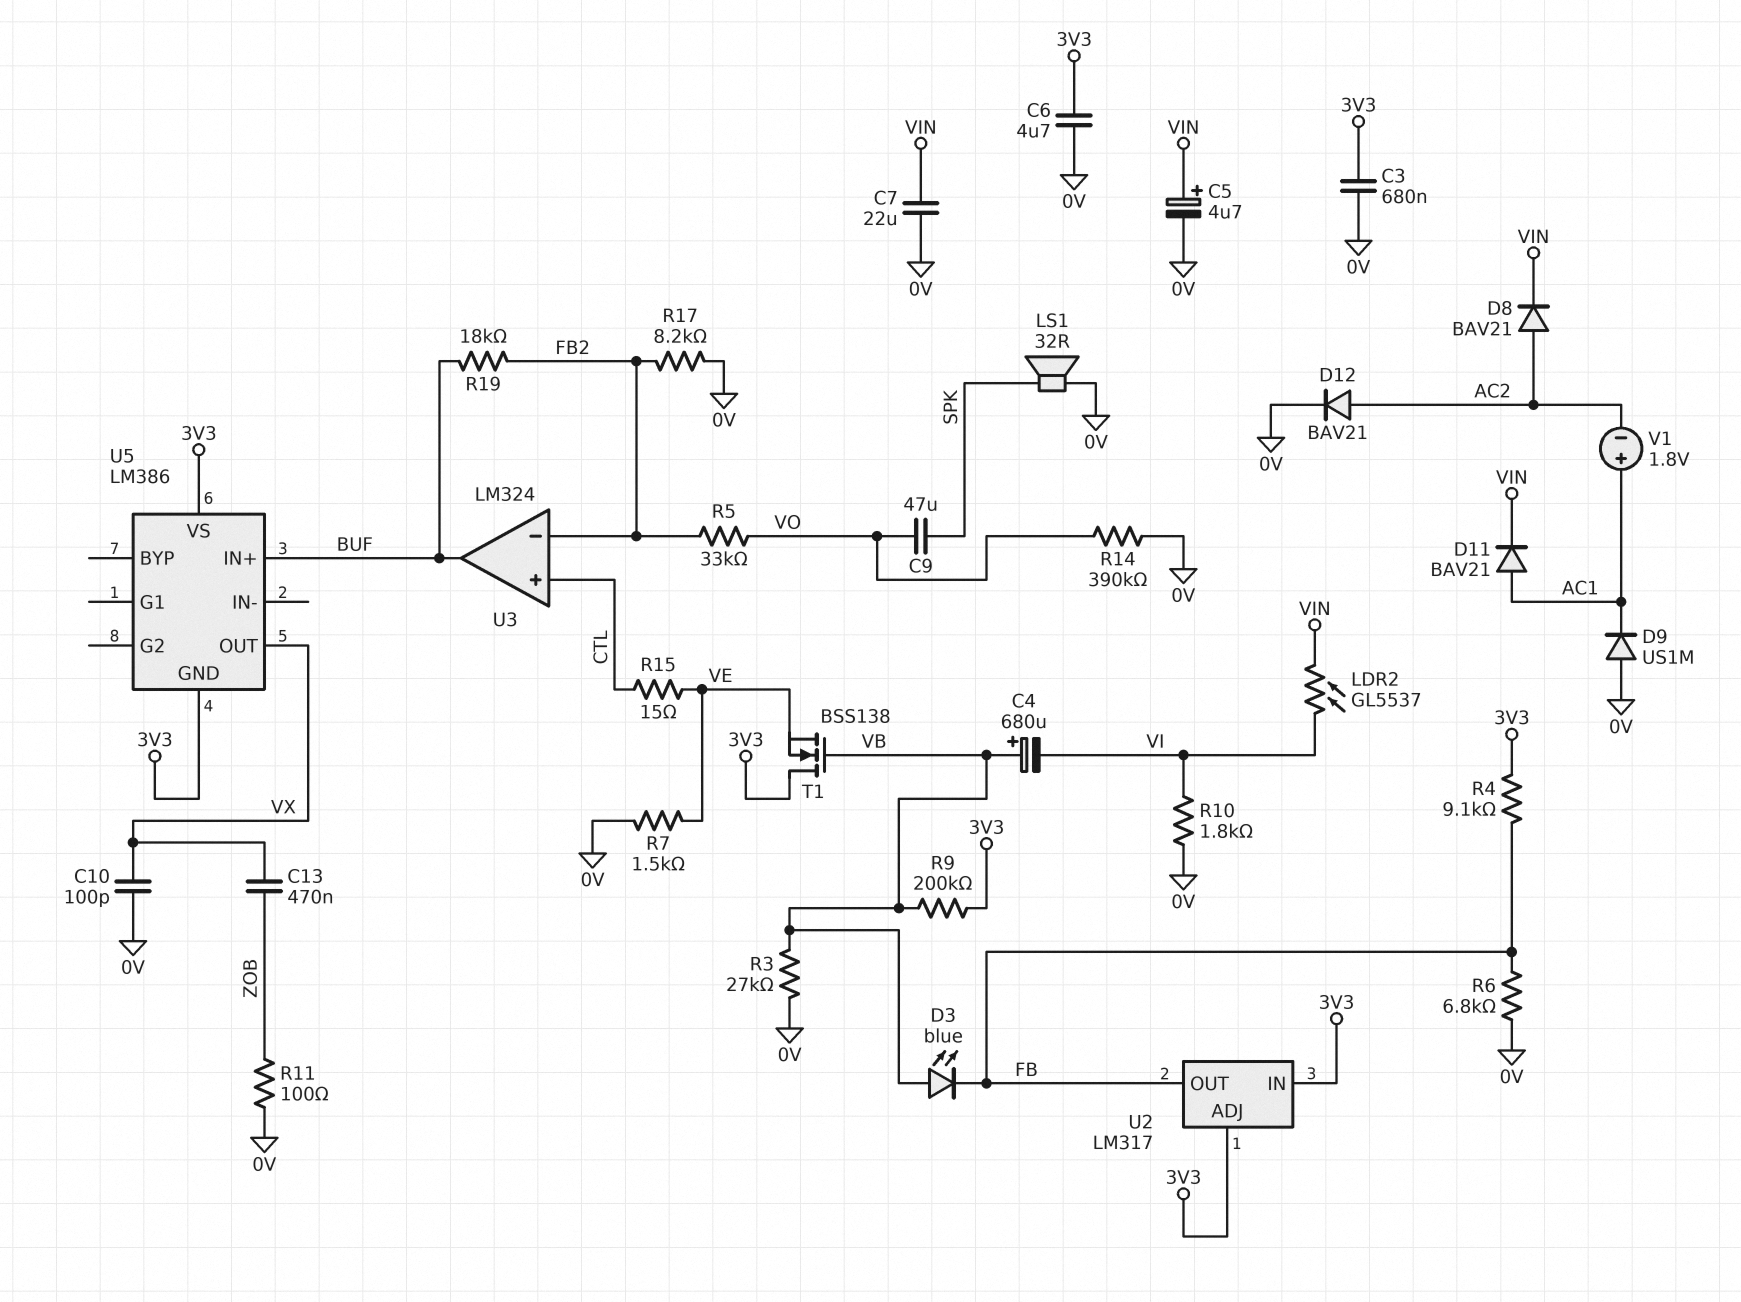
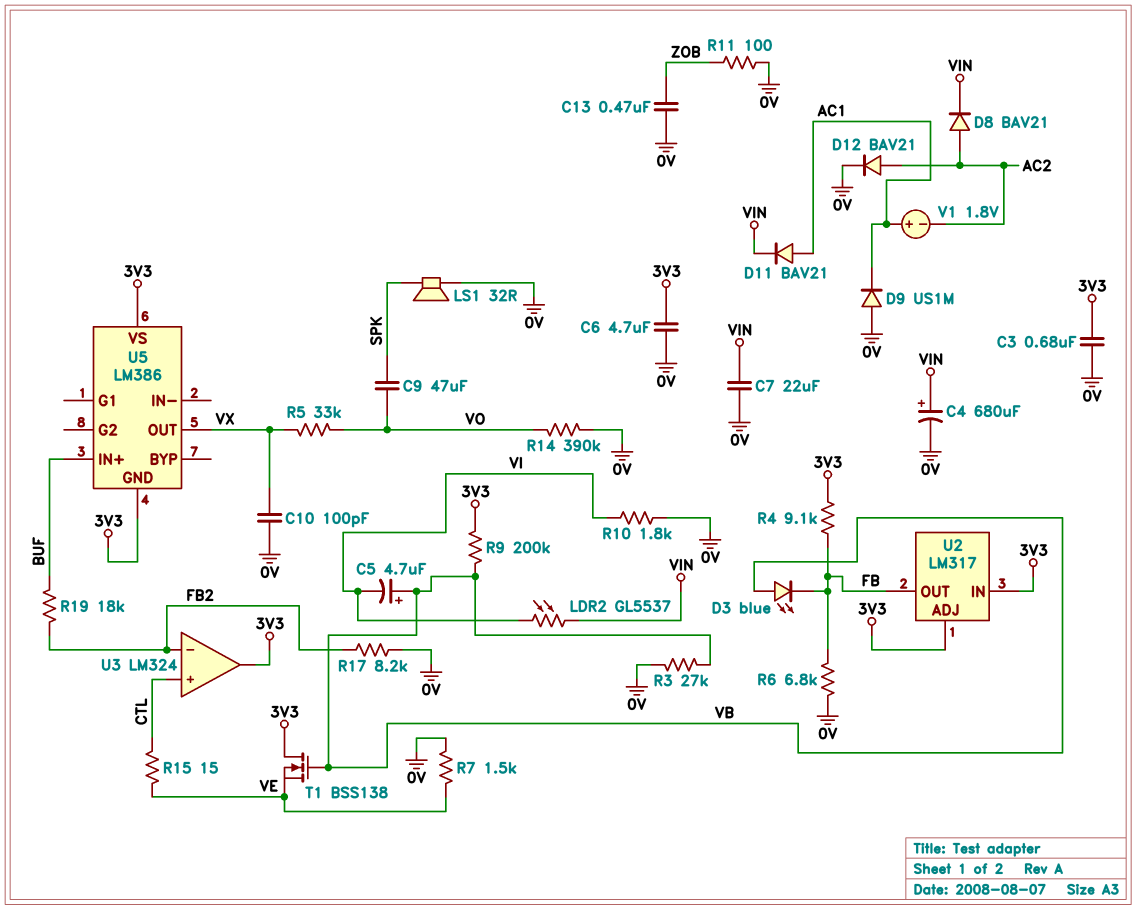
C4: 680uF (plus VB, minus VI) -> 680uF (plus VIN, minus 0V)
C5: 4.7uF (plus VIN, minus 0V) -> 4.7uF (plus VB, minus VI)
C13: 470nF (VX, ZOB) -> 470nF (0V, ZOB)
R5: 33k (FB2, VO) -> 33k (VO, VX)
U3 pin out: BUF -> 3V3

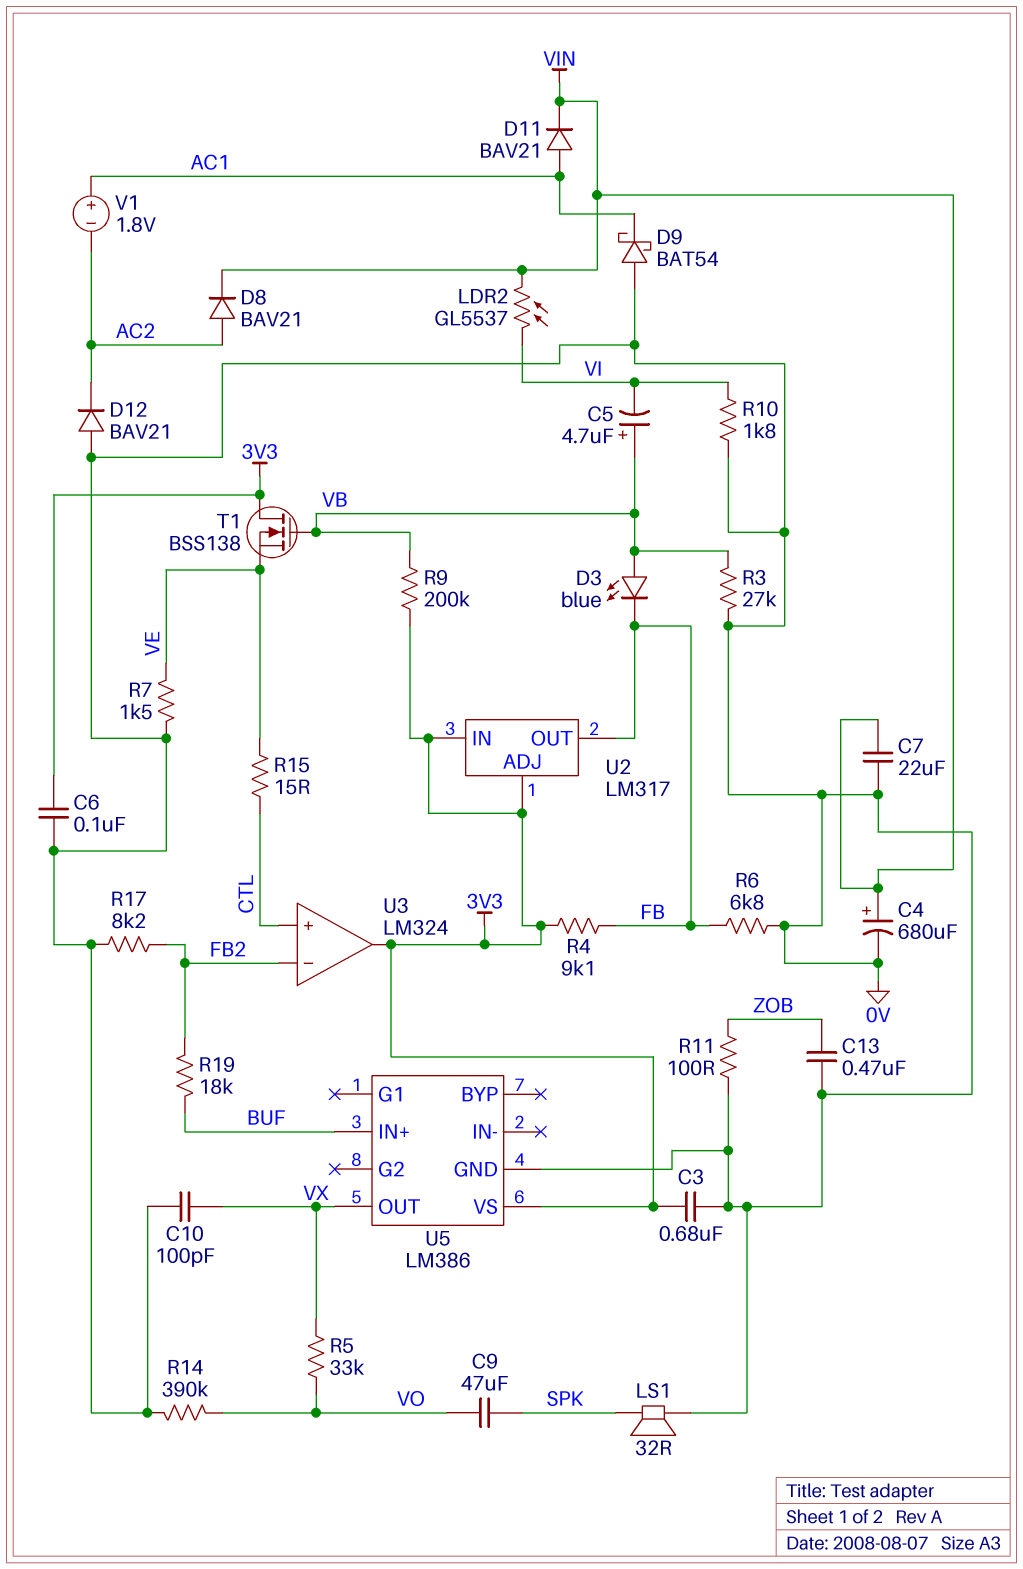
C6: 4.7uF (0V, 3V3) -> 100nF (0V, 3V3)
D9: diode US1M (A 0V, K AC1) -> schottky BAT54 (A 0V, K AC1)
D12: diode BAV21 (A AC2, K 0V) -> diode BAV21 (A 0V, K AC2)
U5 pin GND: 3V3 -> 0V

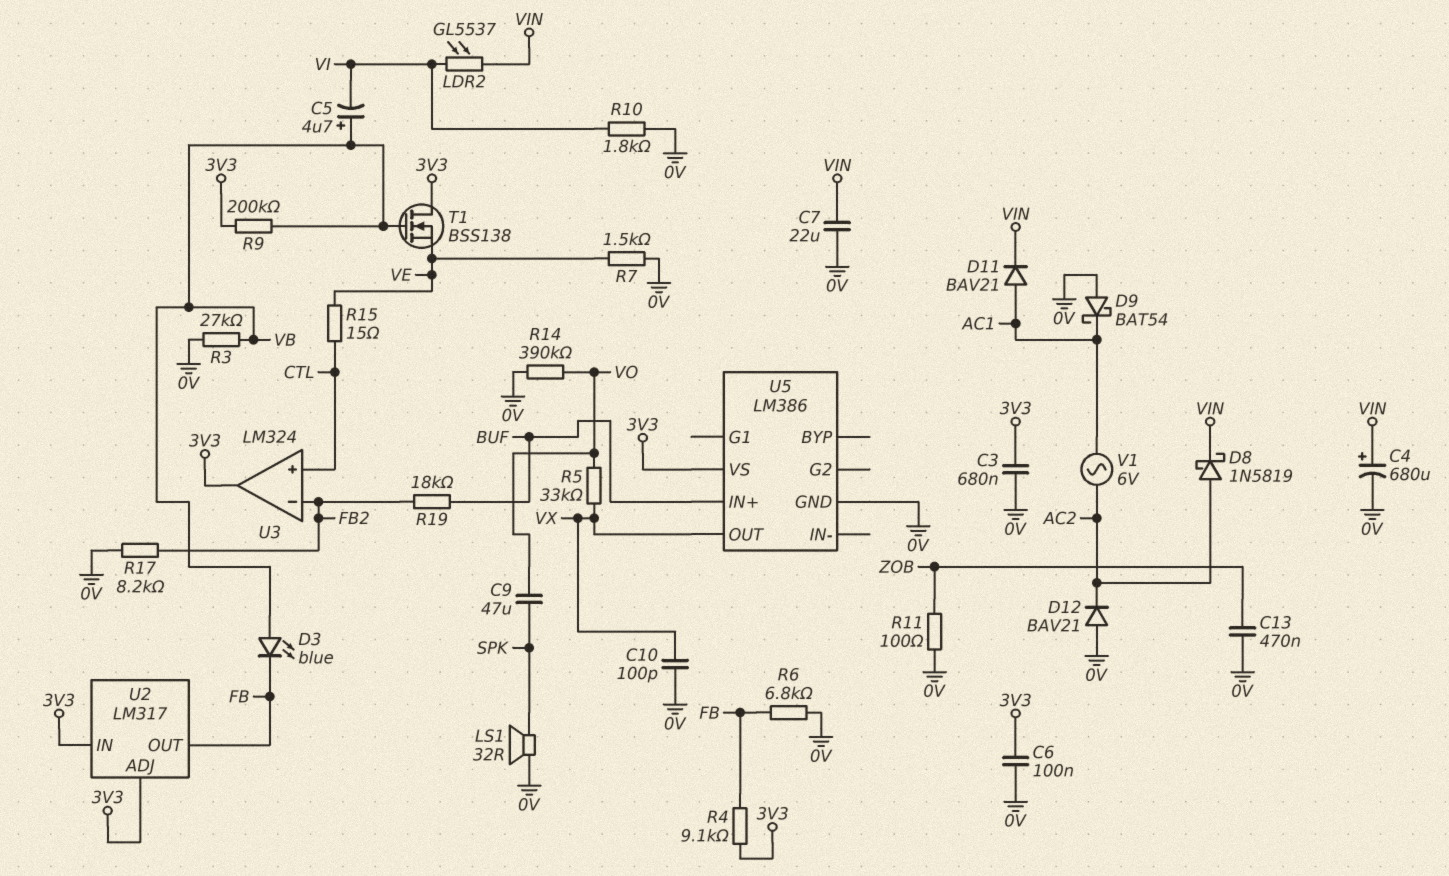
D8: diode BAV21 (A AC2, K VIN) -> schottky 1N5819 (A AC2, K VIN)
V1: 1.8V (plus AC1, minus AC2) -> AC 6V (AC1, AC2)

